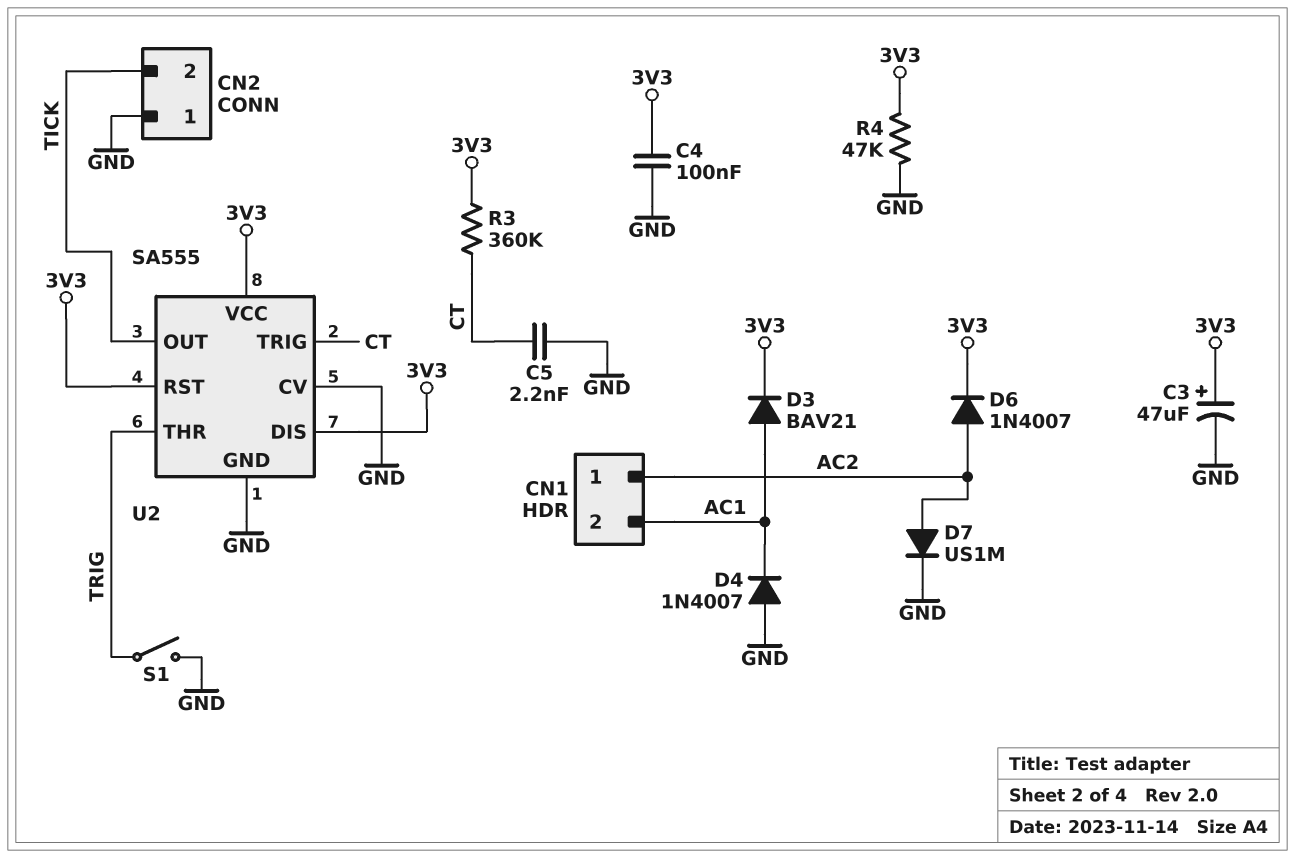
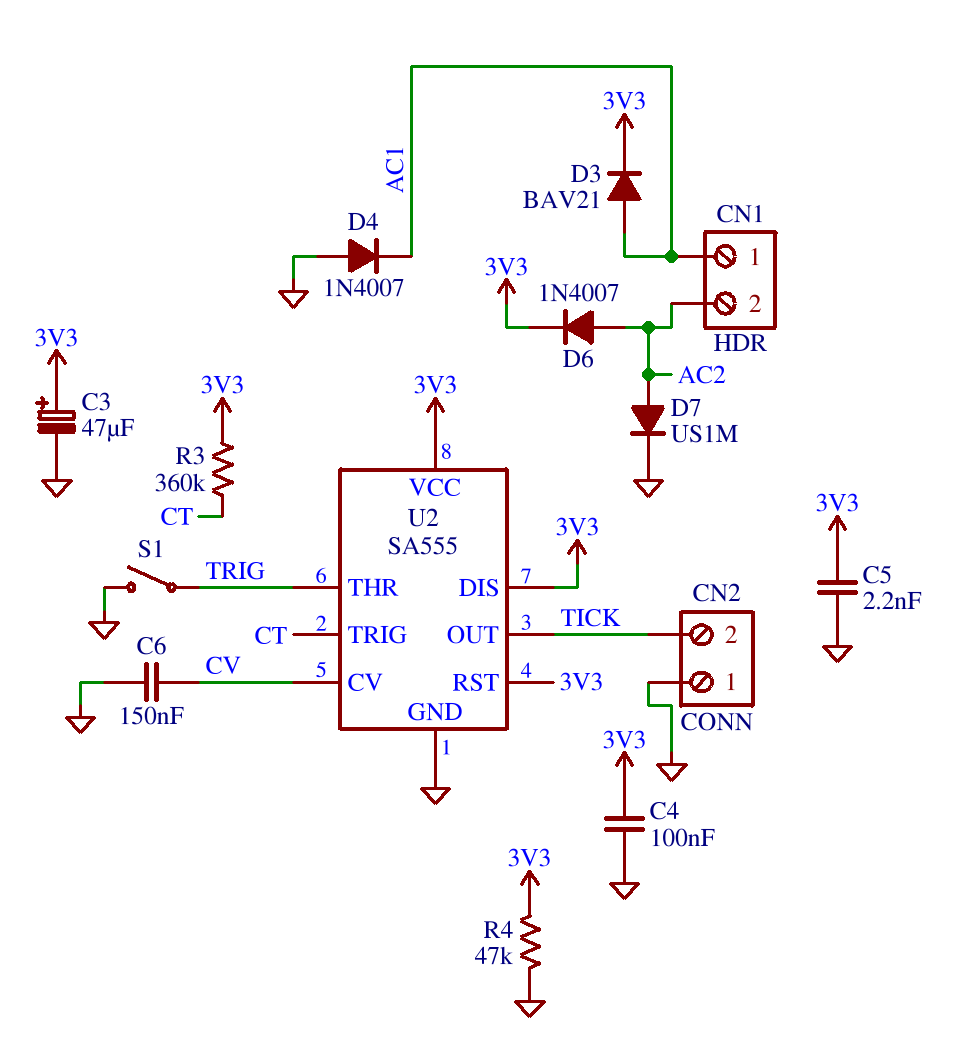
C5: 2.2nF (CT, GND) -> 2.2nF (3V3, GND)
C6: none -> 150nF (CV, GND)
CN1 pin 1: AC2 -> AC1
CN1 pin 2: AC1 -> AC2
U2 pin CV: GND -> CV

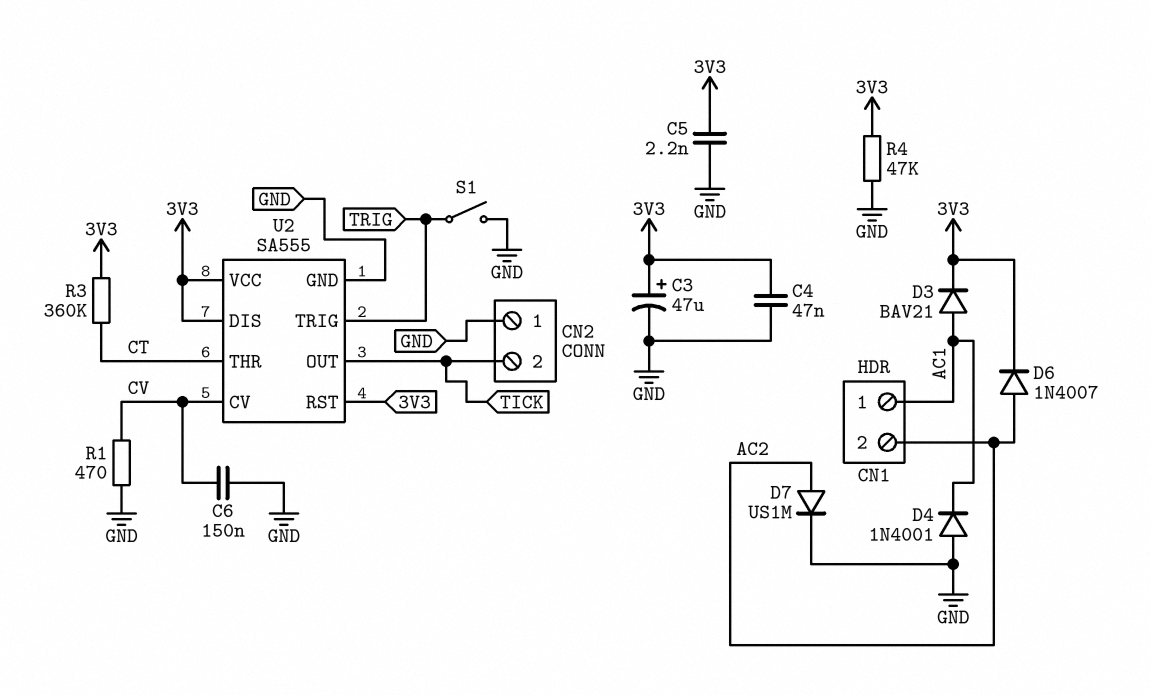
C4: 100nF (3V3, GND) -> 47nF (3V3, GND)
D4: diode 1N4007 (A GND, K AC1) -> diode 1N4001 (A GND, K AC1)
R1: none -> 470 (CV, GND)
U2 pin THR: TRIG -> CT
U2 pin TRIG: CT -> TRIG

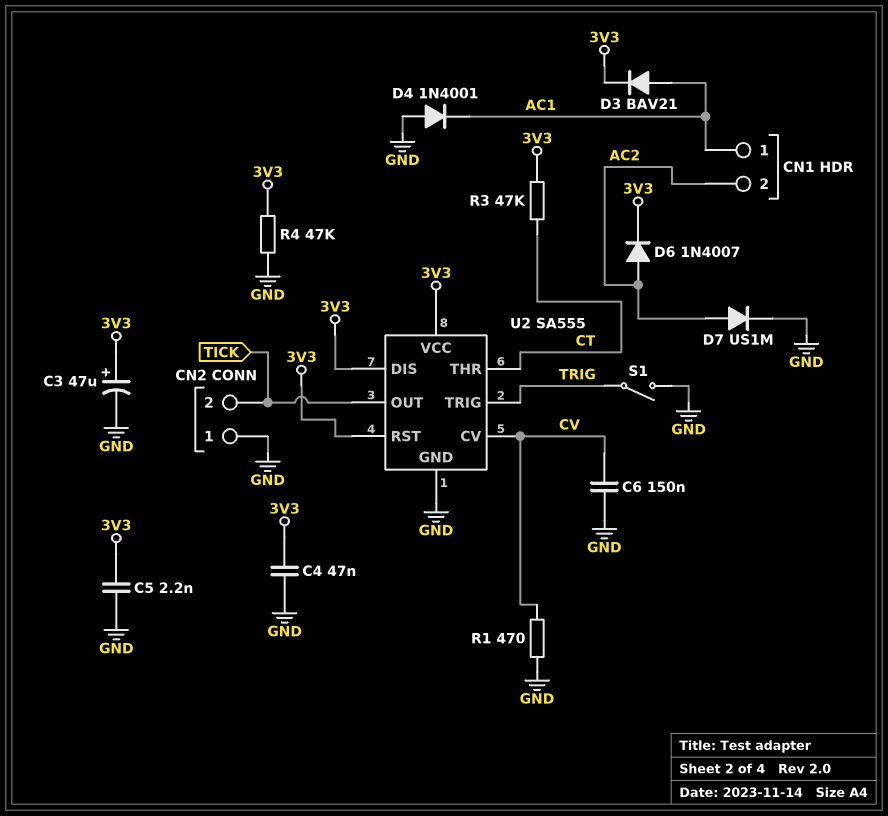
R3: 360k (3V3, CT) -> 47k (3V3, CT)

